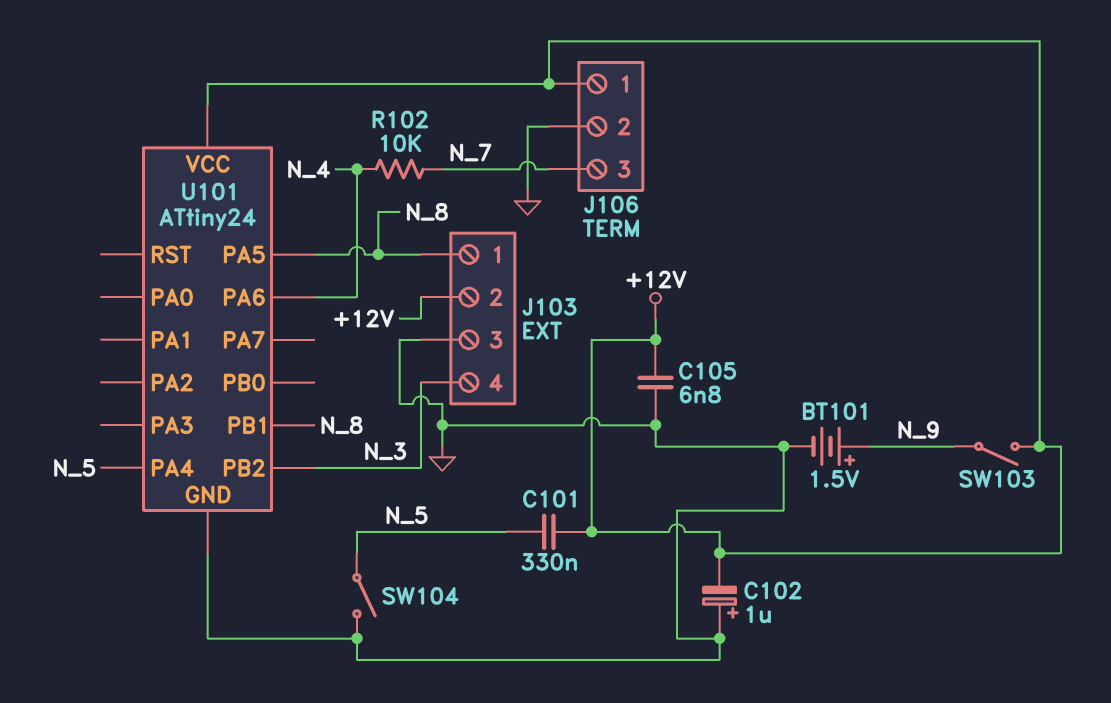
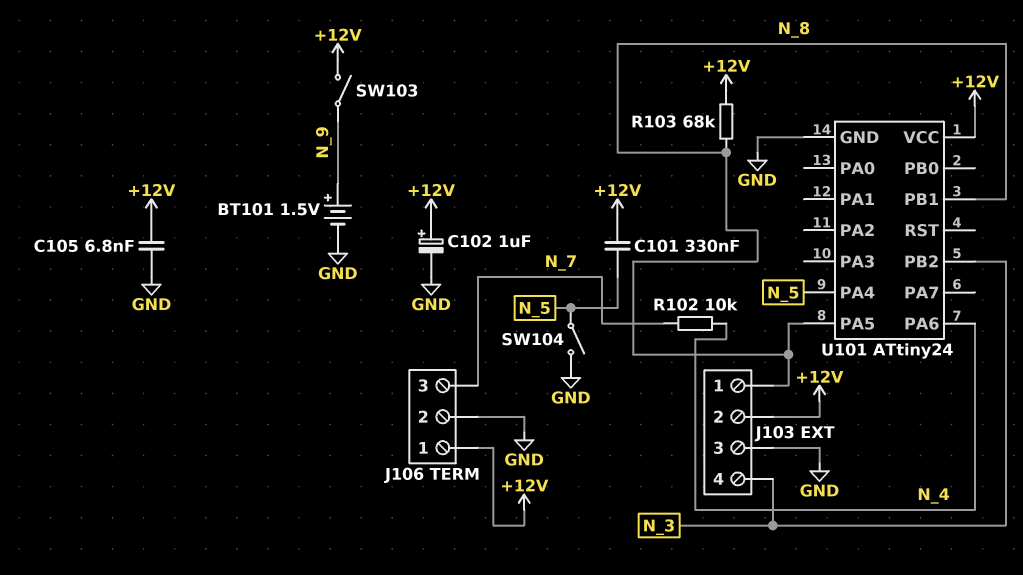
C102: 1uF (plus GND, minus +12V) -> 1uF (plus +12V, minus GND)
R103: none -> 68k (+12V, N_8)

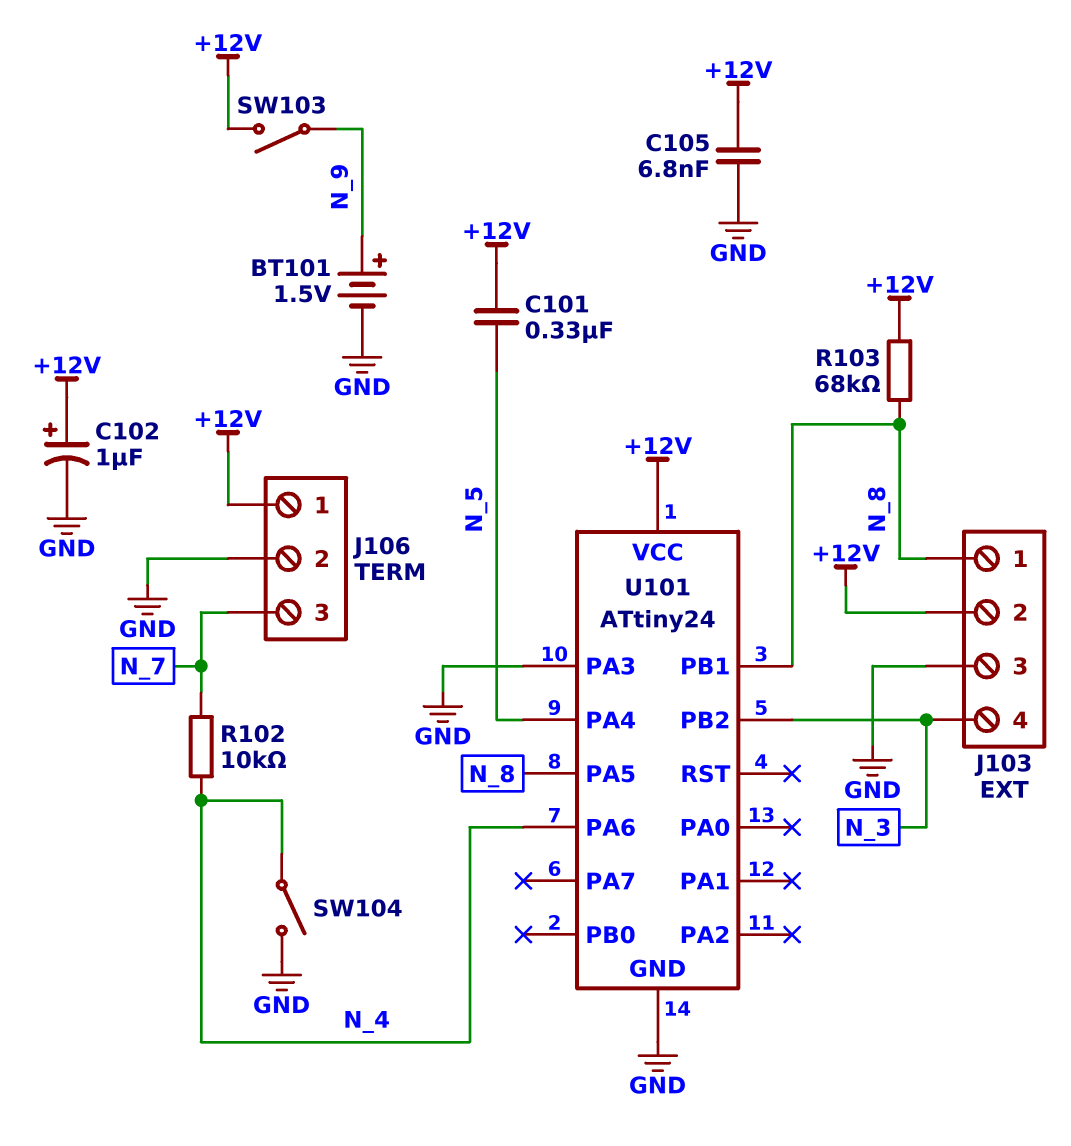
SW104: switch (GND, N_5) -> switch (GND, N_4)
U101 pin PA3: none -> GND

